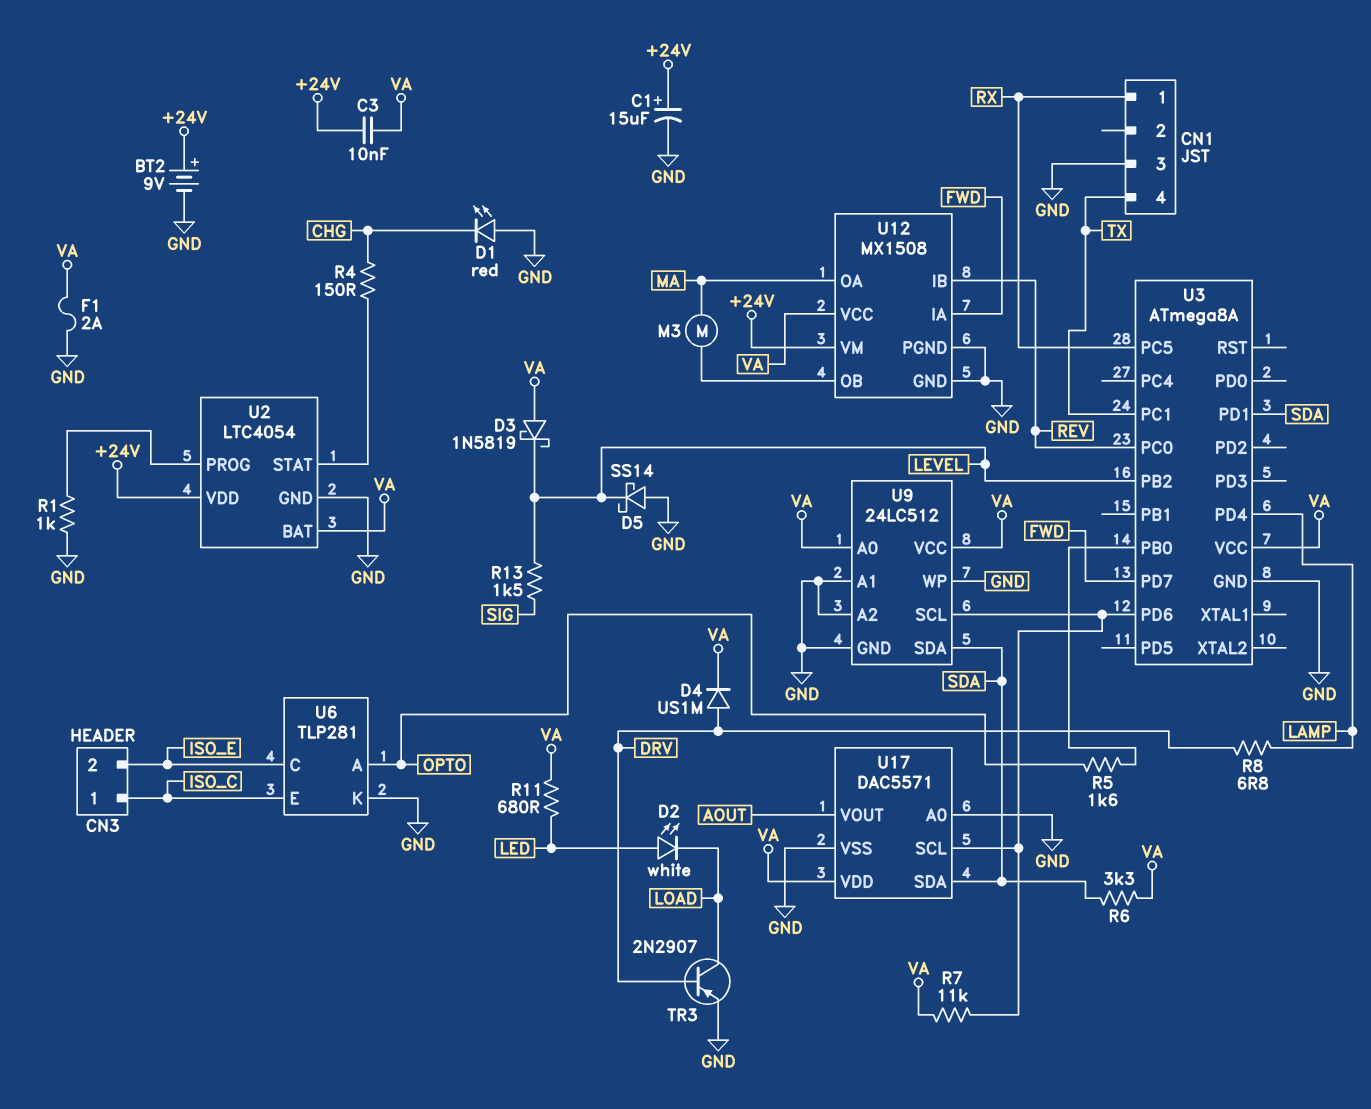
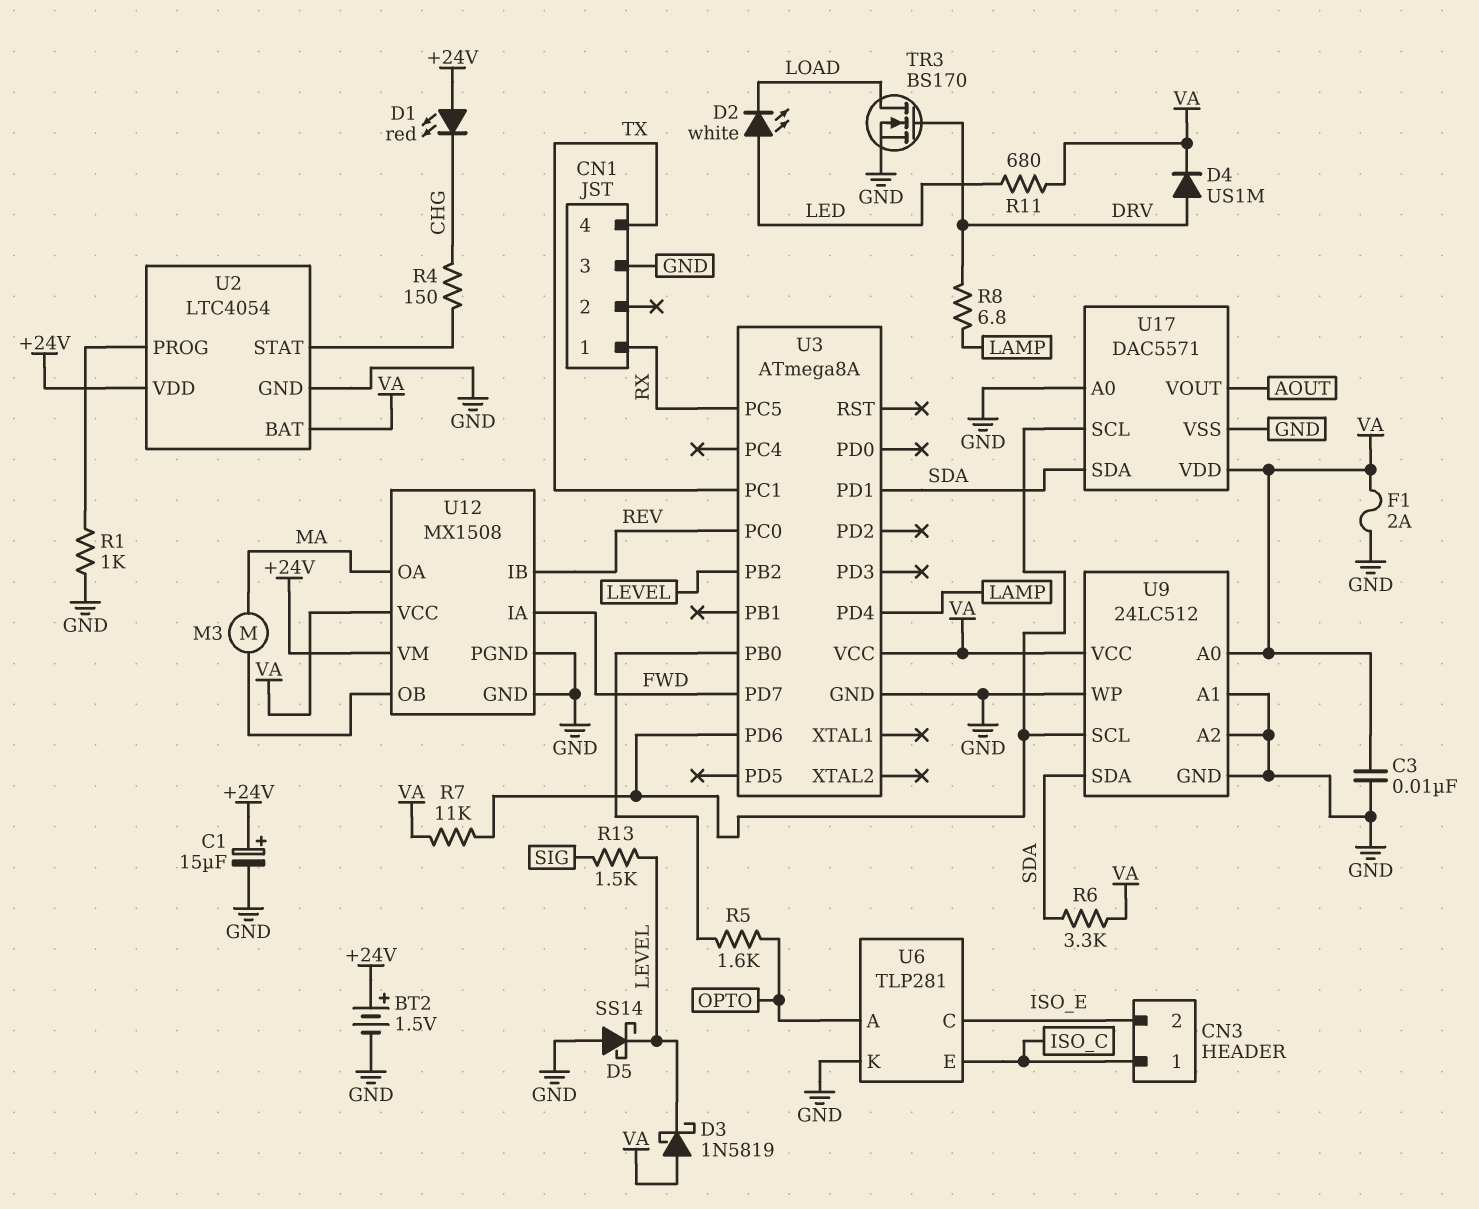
BT2: 9V (plus +24V, minus GND) -> 1.5V (plus +24V, minus GND)
C3: 10nF (+24V, VA) -> 10nF (GND, VA)
D1: LED red (A GND, K CHG) -> LED red (A +24V, K CHG)
TR3: PNP 2N2907 (B DRV, C LOAD, E GND) -> NMOS BS170 (G DRV, D LOAD, S GND)

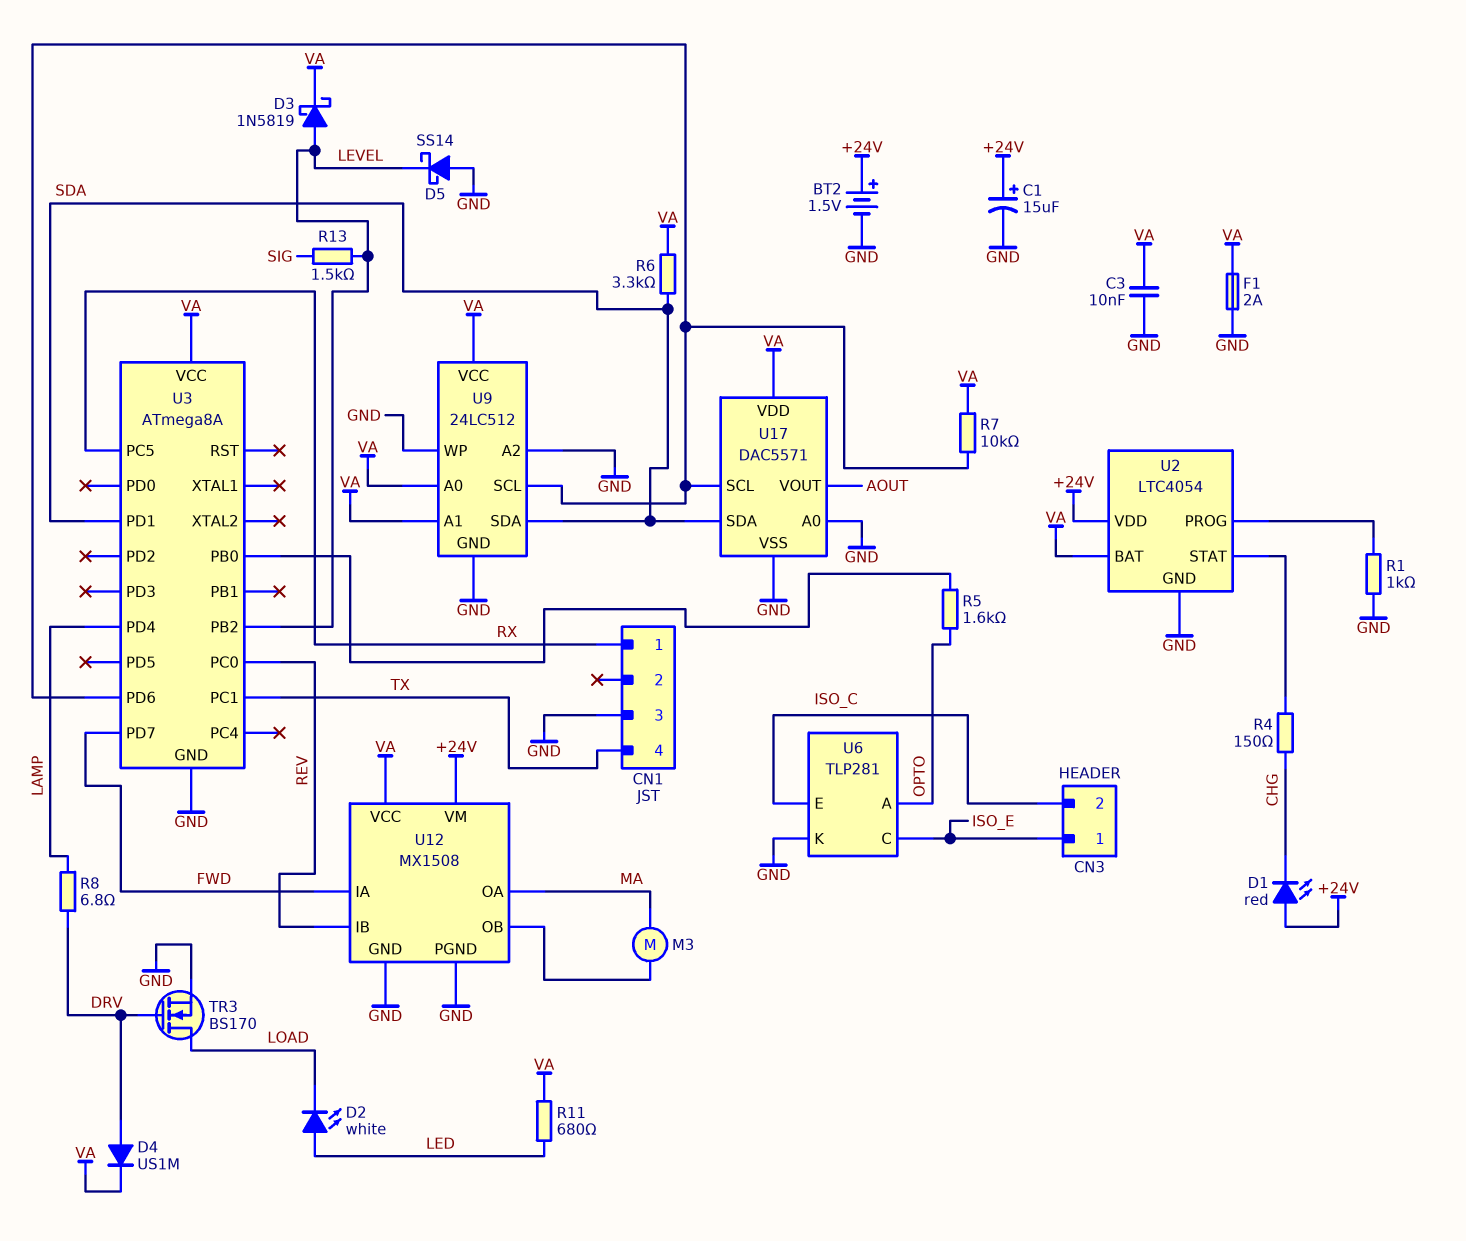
CN3 pin 1: ISO_C -> ISO_E
CN3 pin 2: ISO_E -> ISO_C
D3: schottky 1N5819 (A VA, K LEVEL) -> schottky 1N5819 (A LEVEL, K VA)
R7: 11k (U3/PD6, VA) -> 10k (U3/PD6, VA)
U9 pin A1: GND -> VA

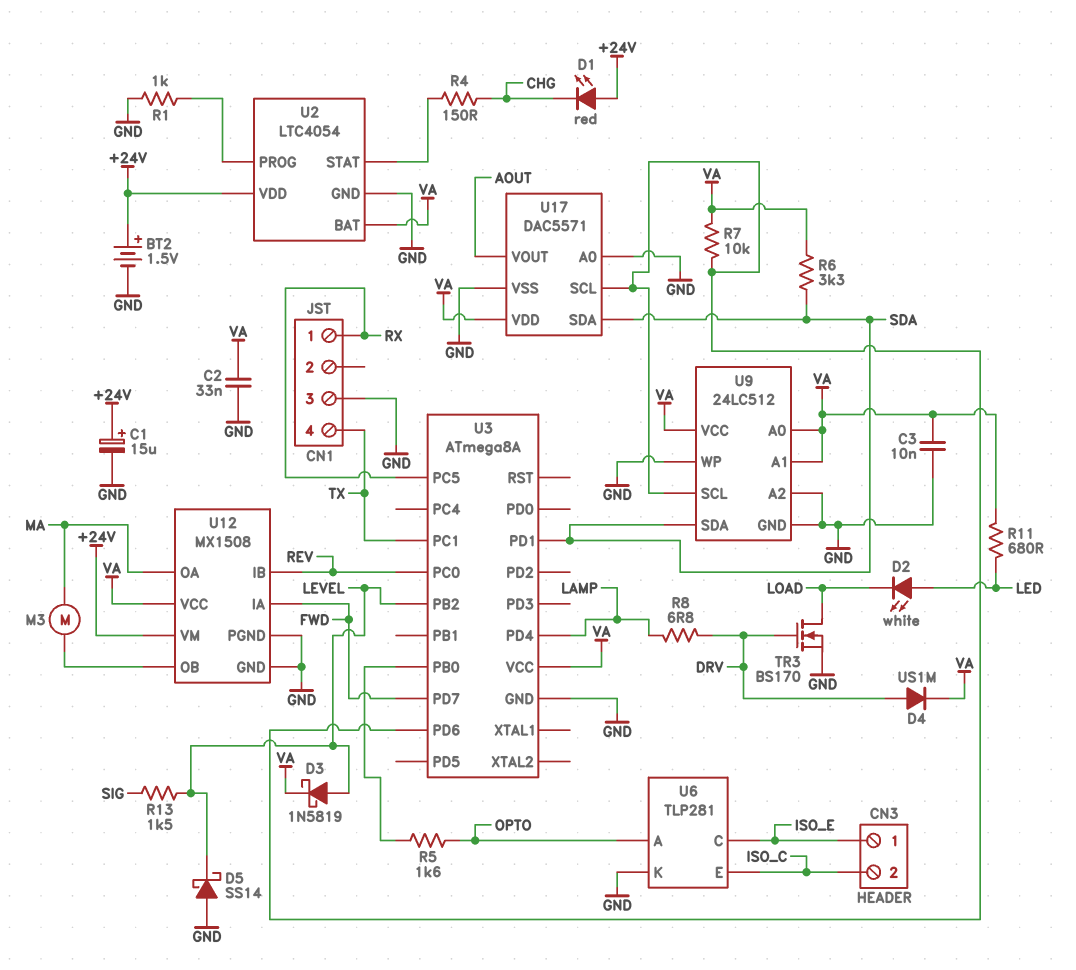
C2: none -> 33nF (GND, VA)
F1: 2A (GND, VA) -> none

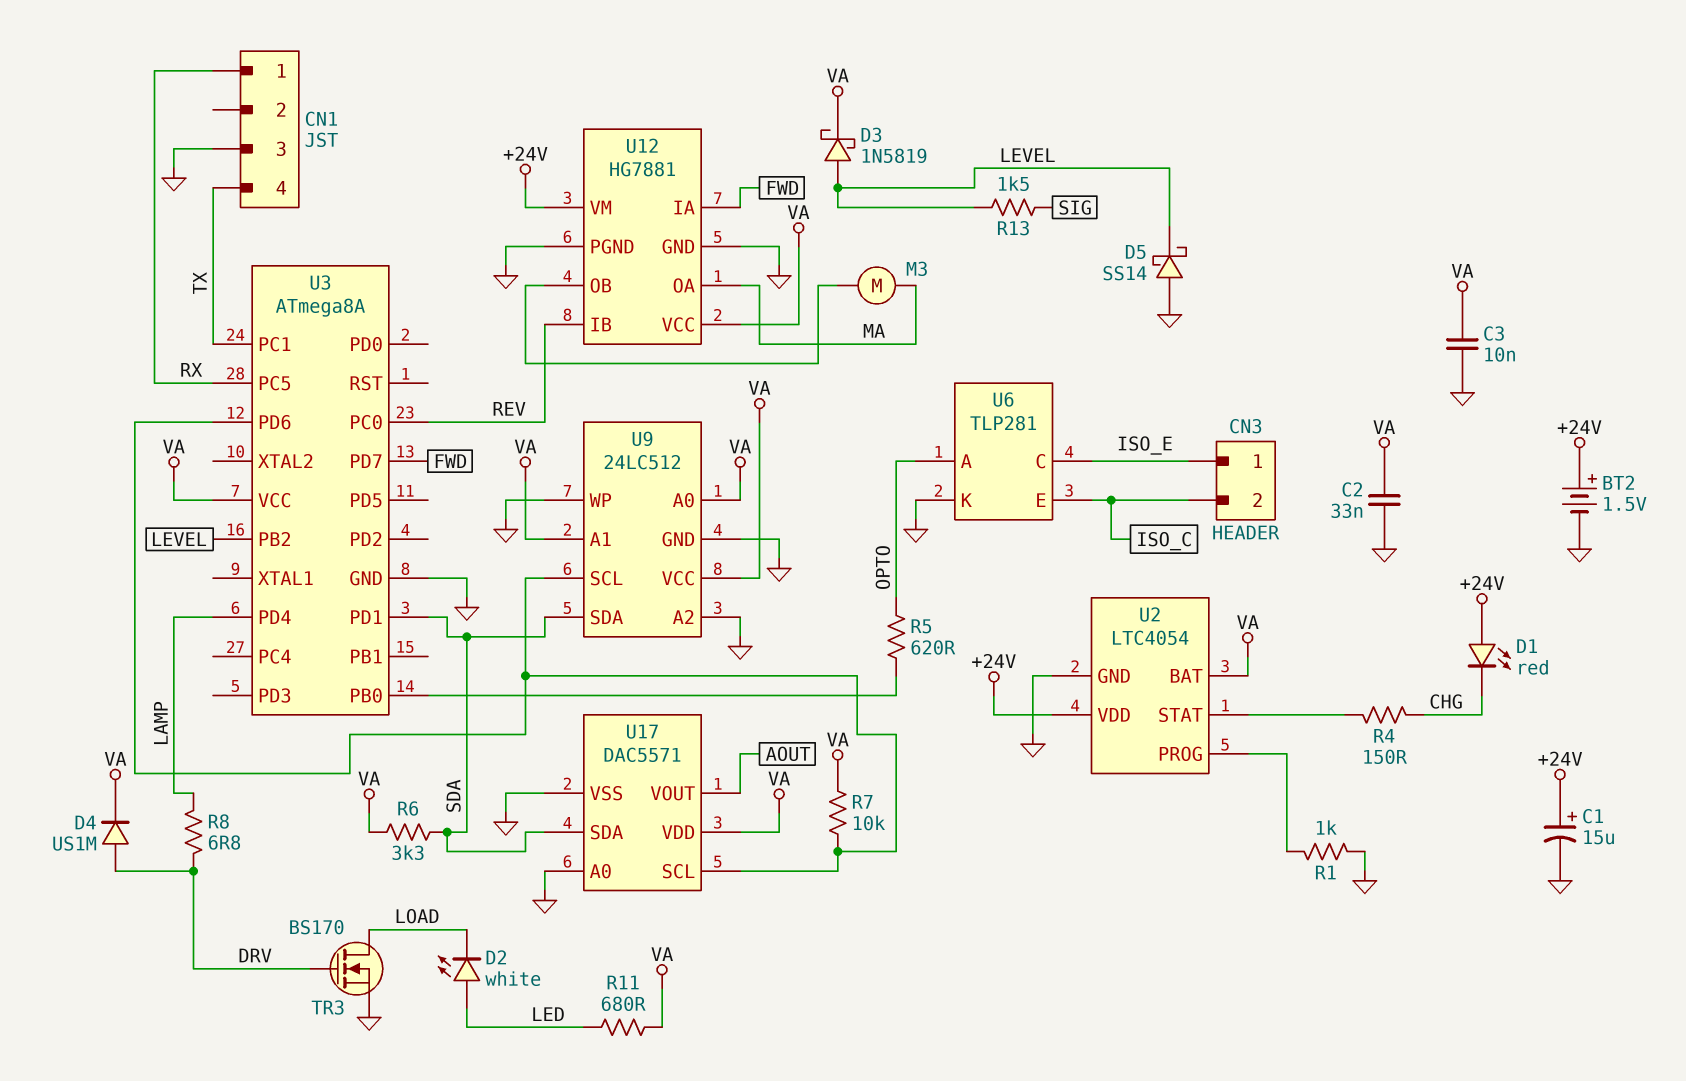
R5: 1.6k (OPTO, U3/PB0) -> 620 (OPTO, U3/PB0)
U12: MX1508 -> HG7881

